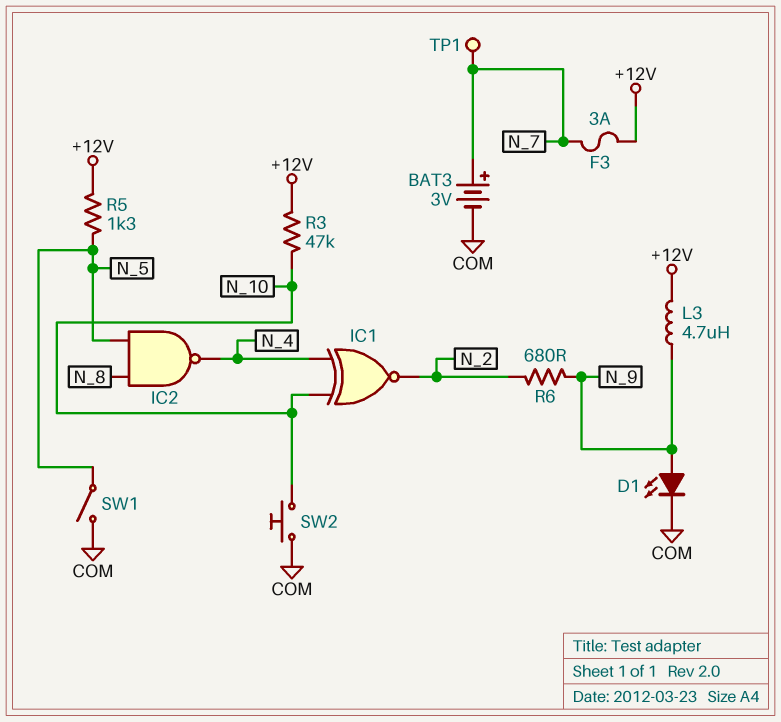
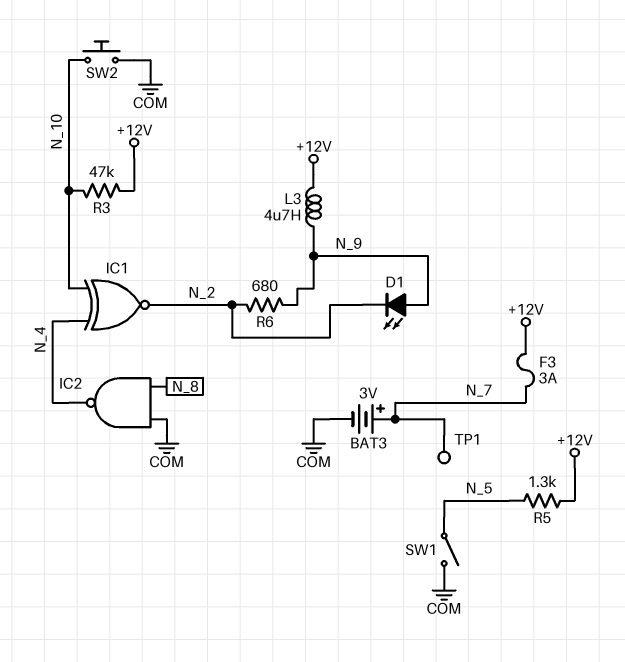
D1: LED (A N_9, K COM) -> LED (A N_9, K N_2)
IC2: NAND (in N_5, in N_8, out N_4) -> NAND (in COM, in N_8, out N_4)

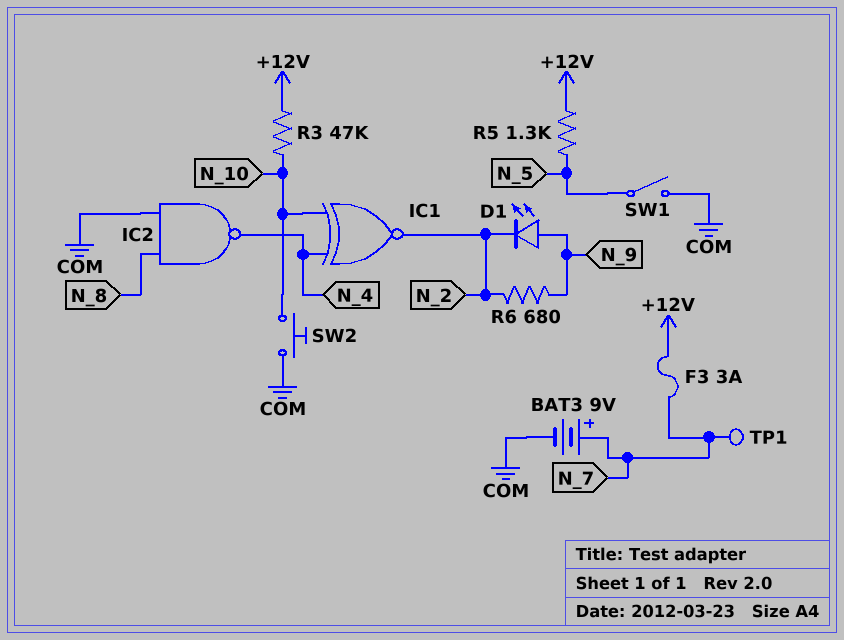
BAT3: 3V (plus N_7, minus COM) -> 9V (plus N_7, minus COM)
L3: 4.7uH (+12V, N_9) -> none

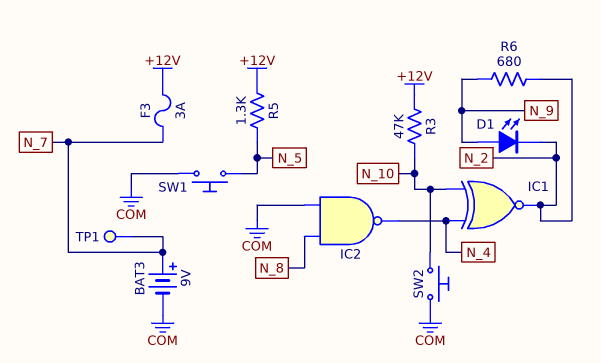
SW1: switch (COM, N_5) -> button (COM, N_5)

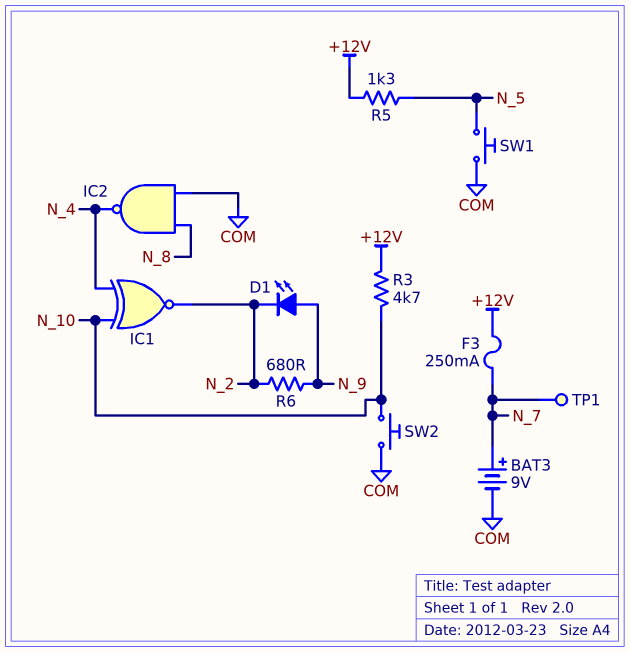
F3: 3A (+12V, N_7) -> 250mA (+12V, N_7)
R3: 47k (+12V, N_10) -> 4.7k (+12V, N_10)

